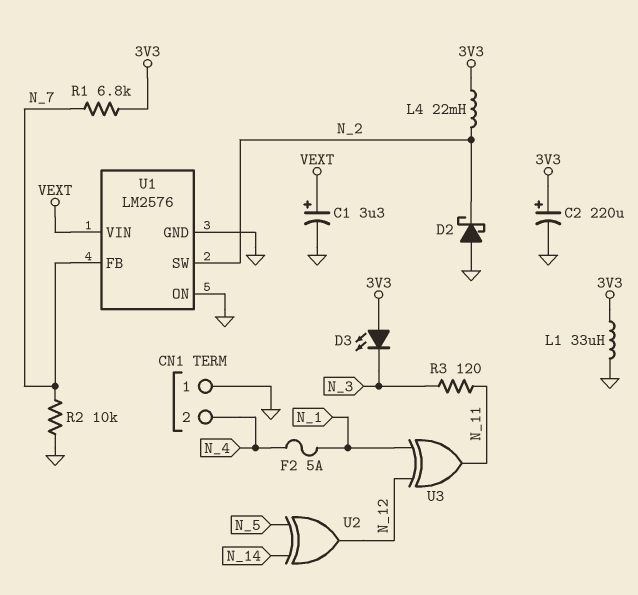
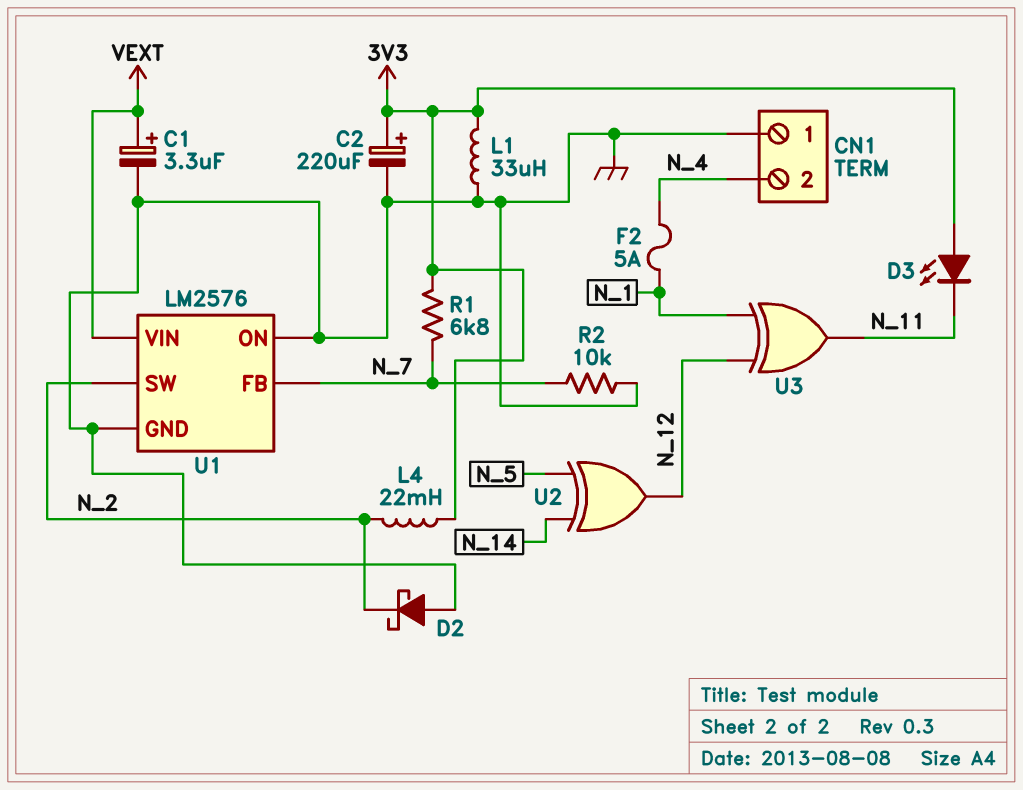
D3: LED (A 3V3, K N_3) -> LED (A 3V3, K N_11)
R3: 120 (N_3, N_11) -> none

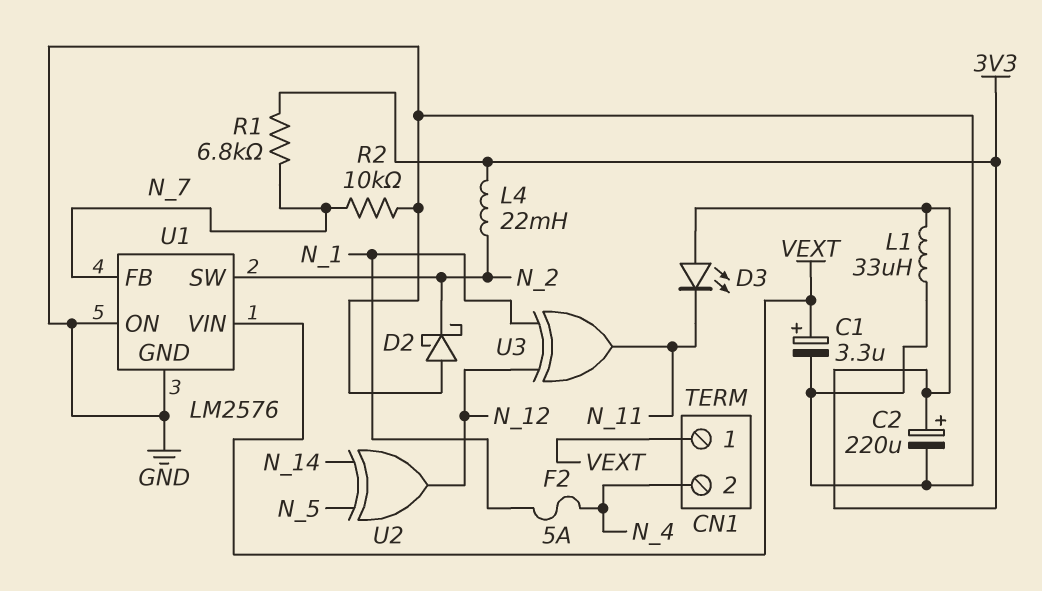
CN1 pin 1: GND -> VEXT

